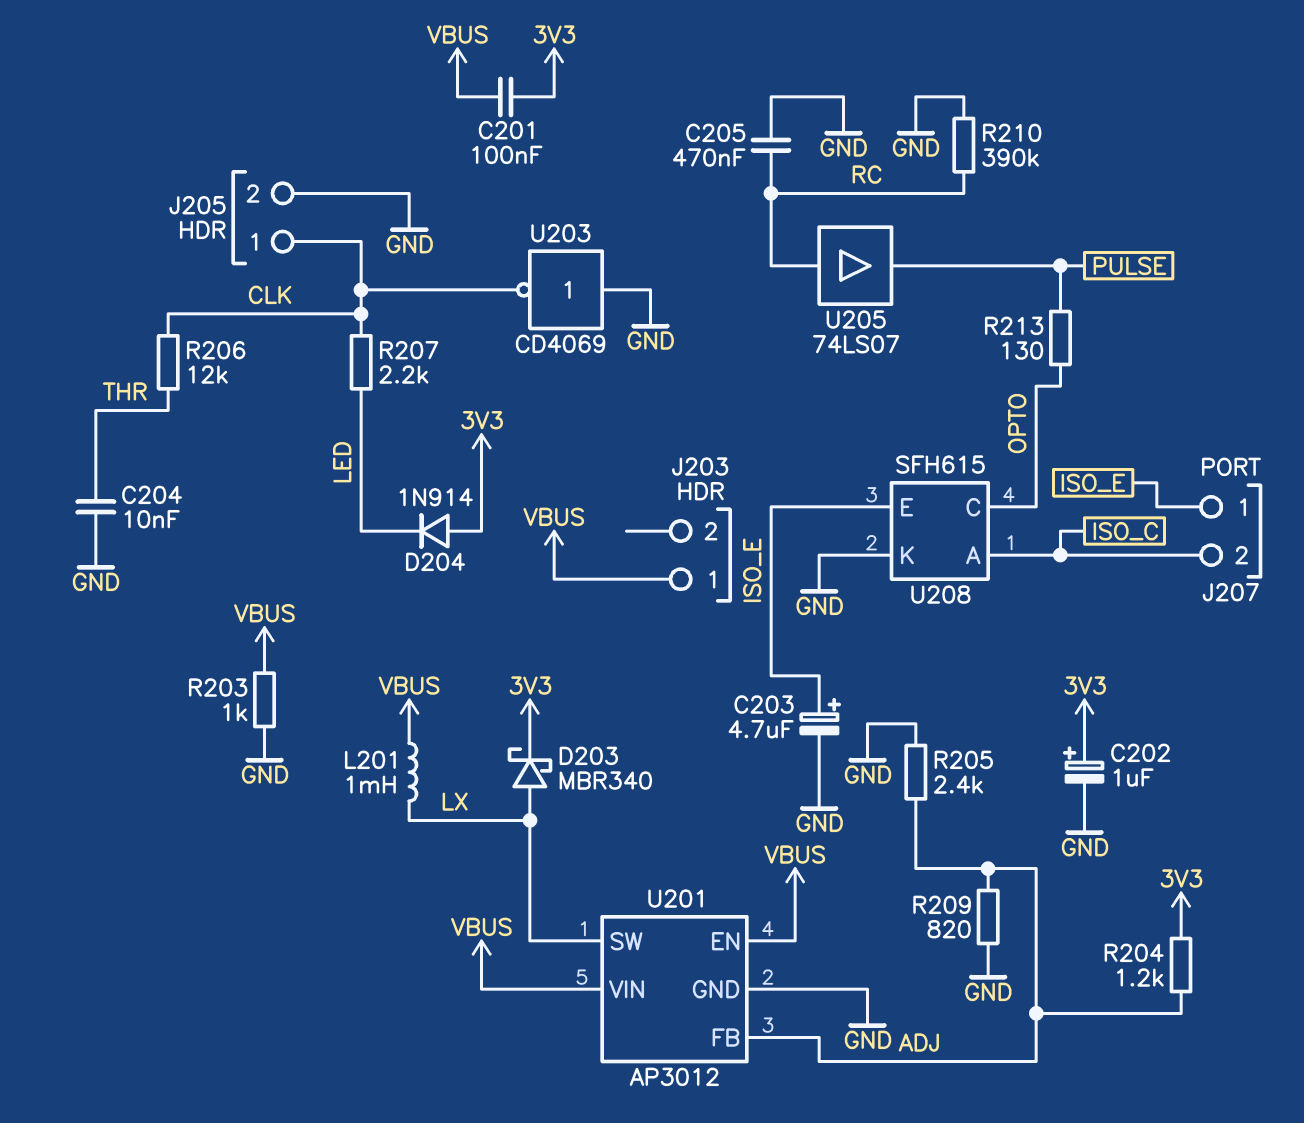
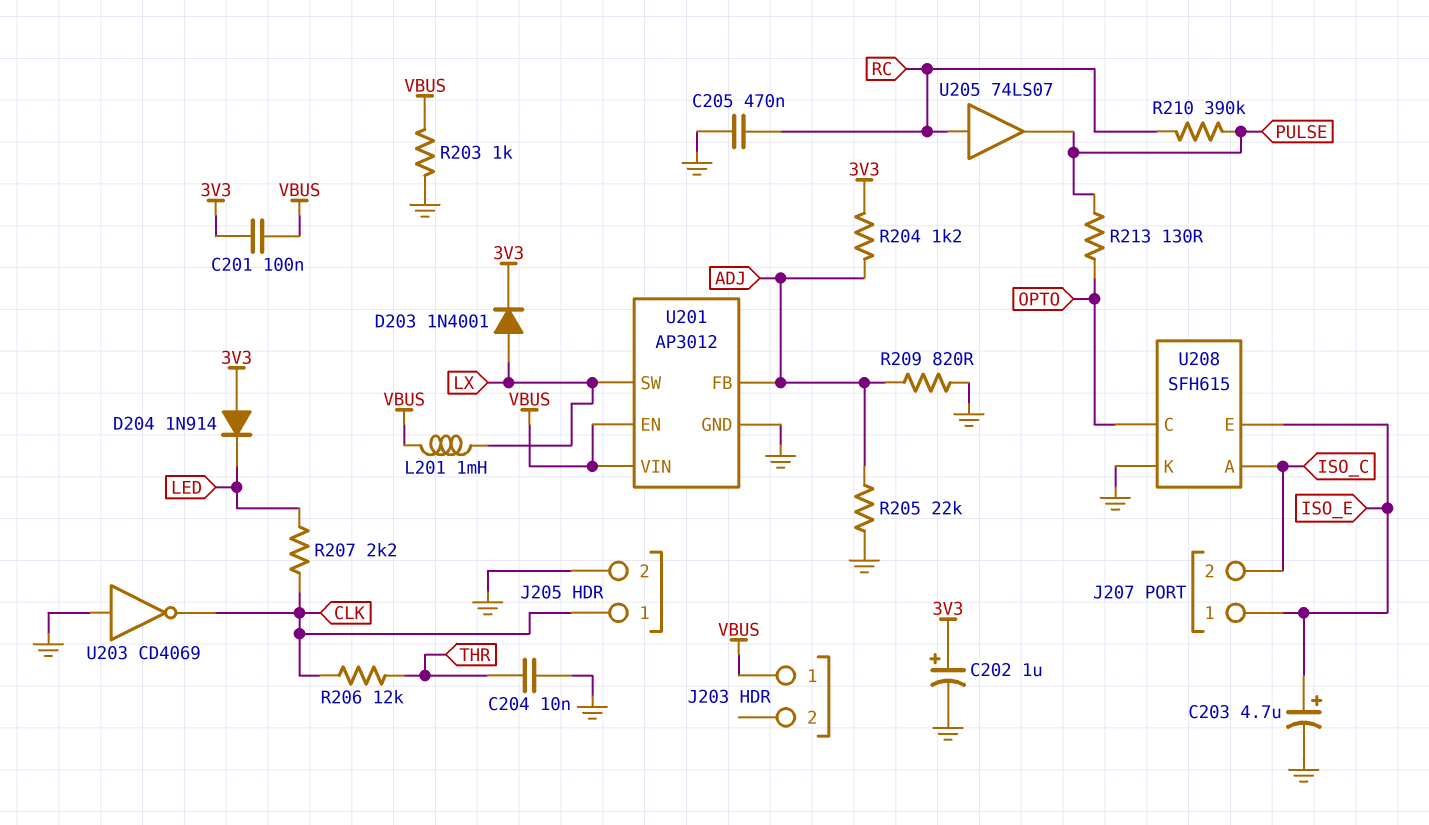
D203: schottky MBR340 (A LX, K 3V3) -> diode 1N4001 (A LX, K 3V3)
R205: 2.4k (ADJ, GND) -> 22k (ADJ, GND)
R210: 390k (GND, RC) -> 390k (PULSE, RC)

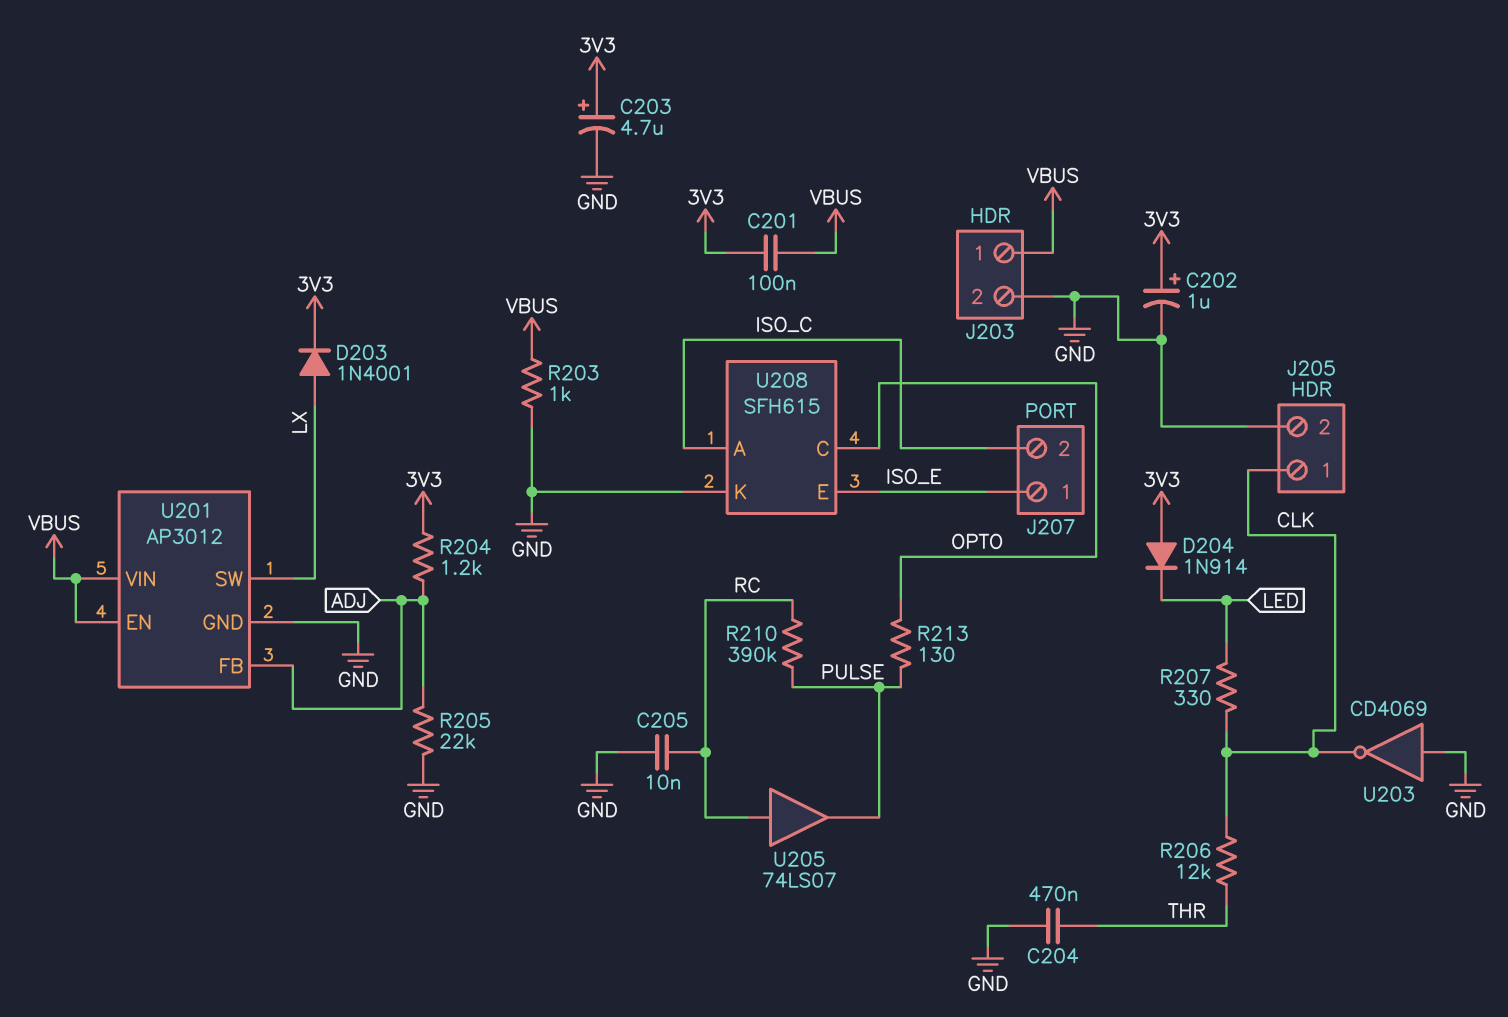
C203: 4.7uF (plus ISO_E, minus GND) -> 4.7uF (plus 3V3, minus GND)
C204: 10nF (GND, THR) -> 470nF (GND, THR)
C205: 470nF (GND, RC) -> 10nF (GND, RC)
J203 pin 2: none -> GND
L201: 1mH (LX, VBUS) -> none
R207: 2.2k (CLK, LED) -> 330 (CLK, LED)
R209: 820 (ADJ, GND) -> none

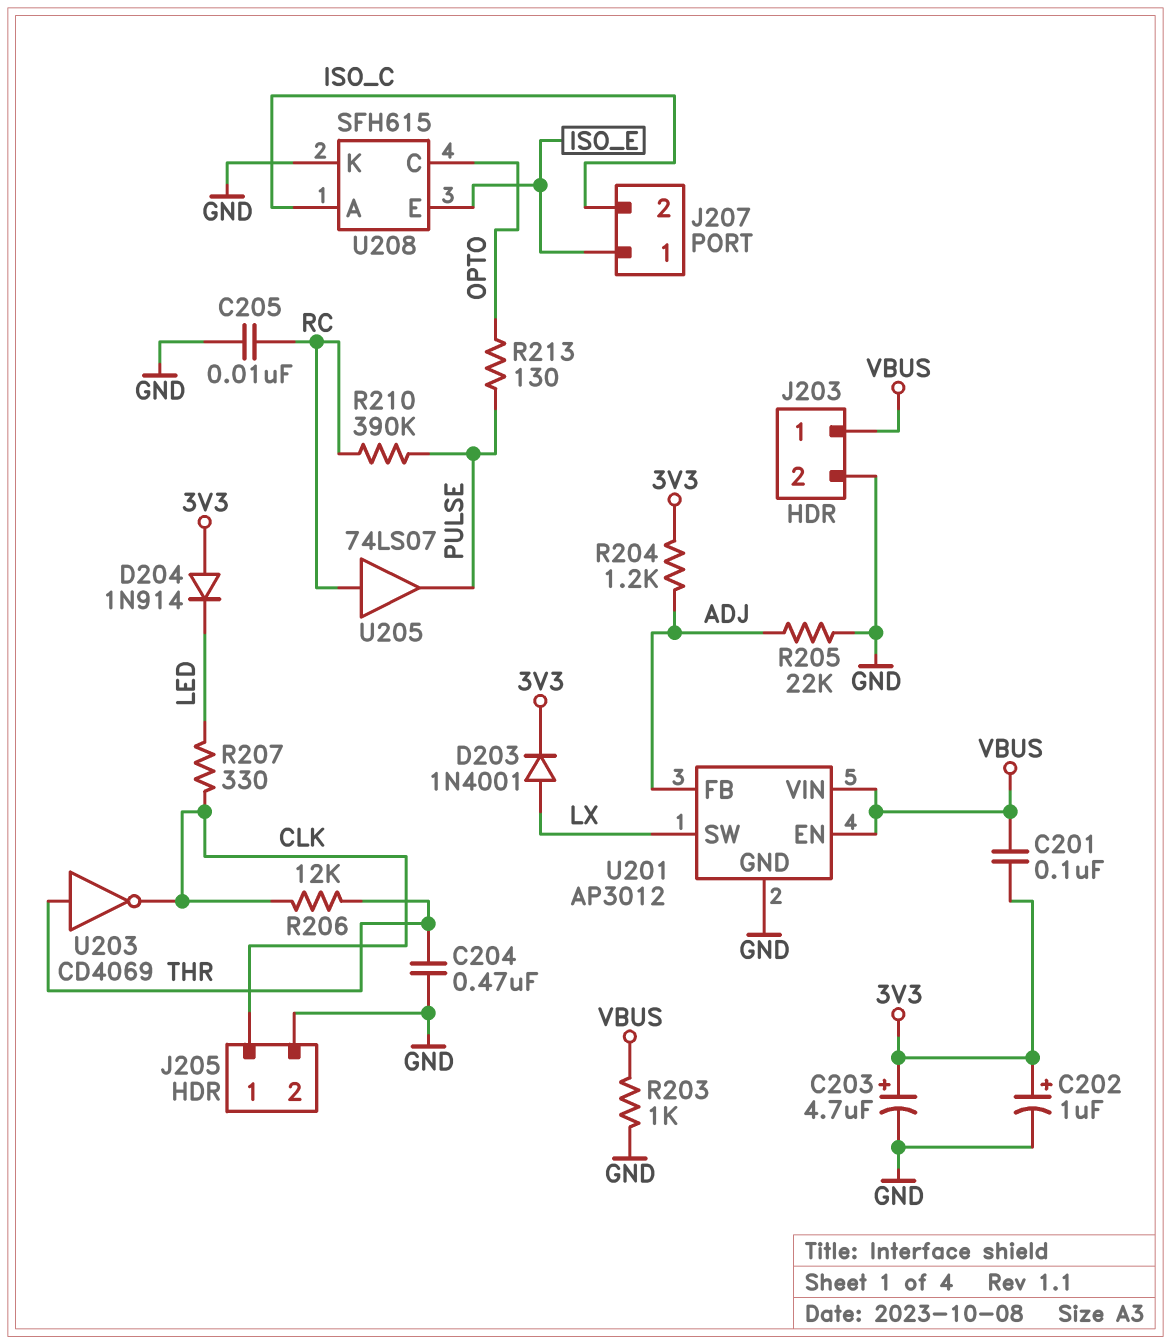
U203: NOT CD4069 (in GND, out CLK) -> NOT CD4069 (in THR, out CLK)

